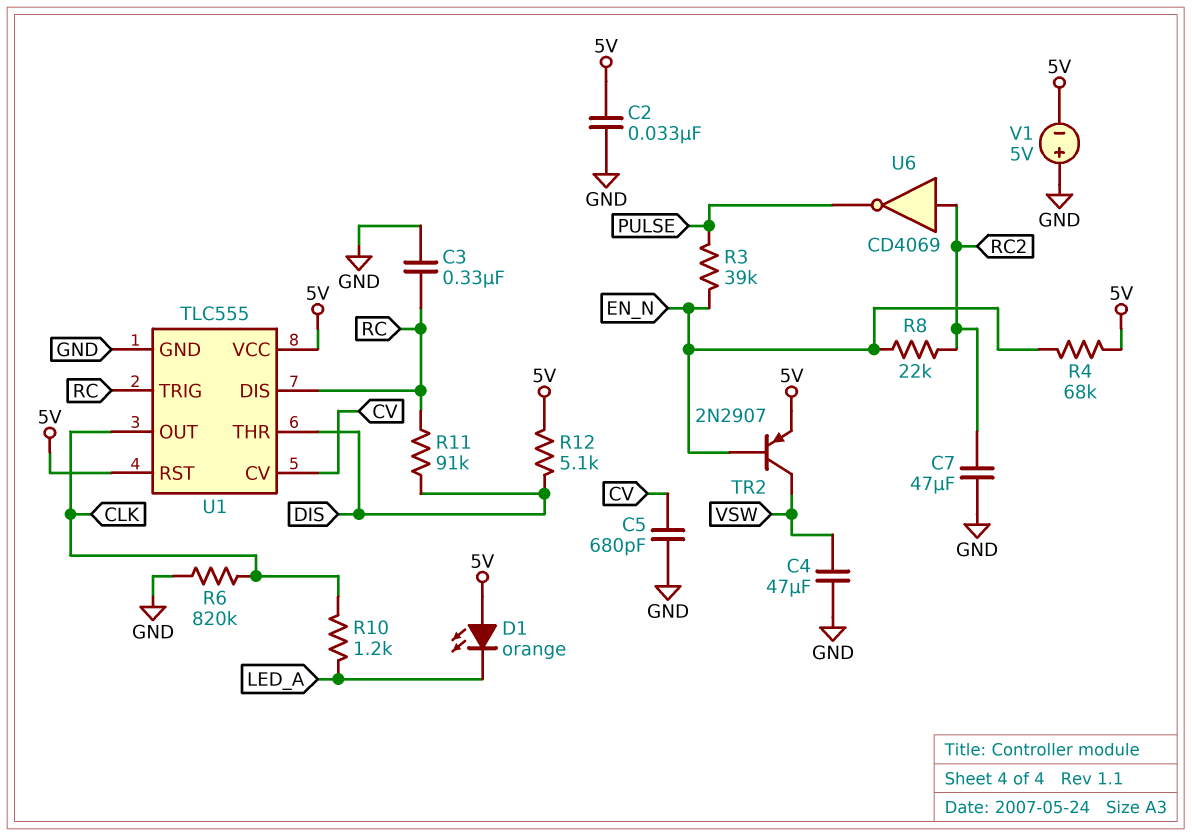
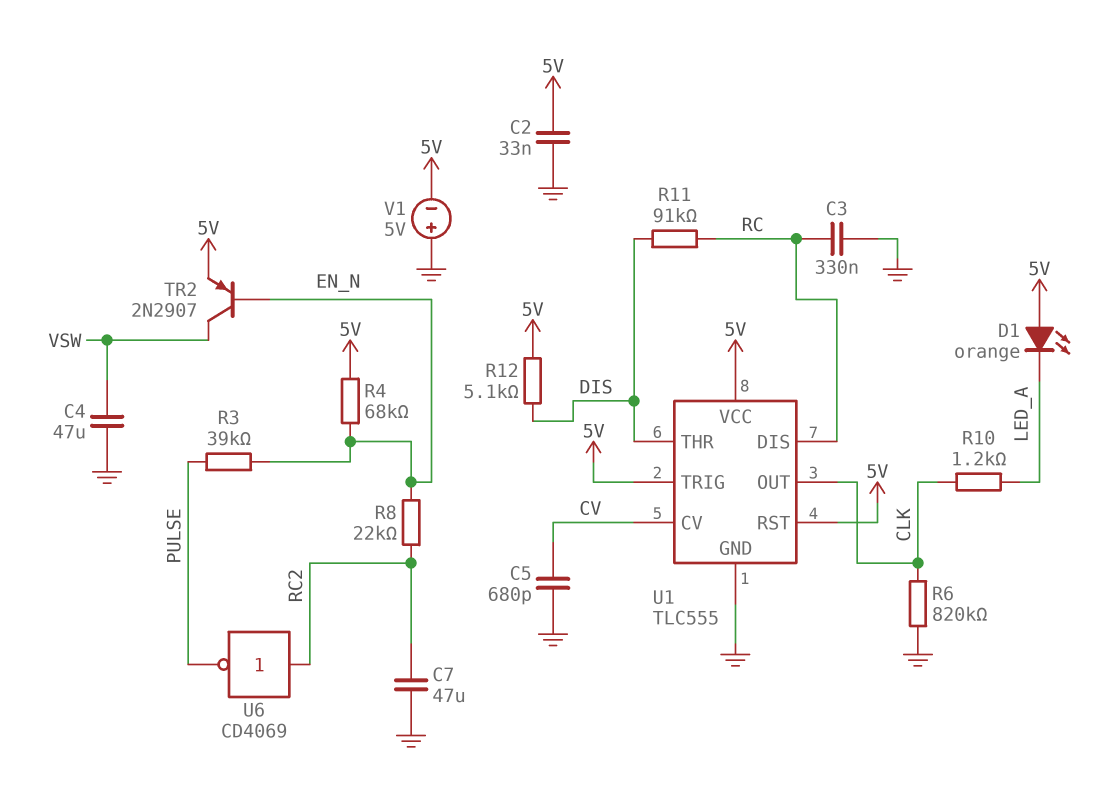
U1 pin TRIG: RC -> 5V

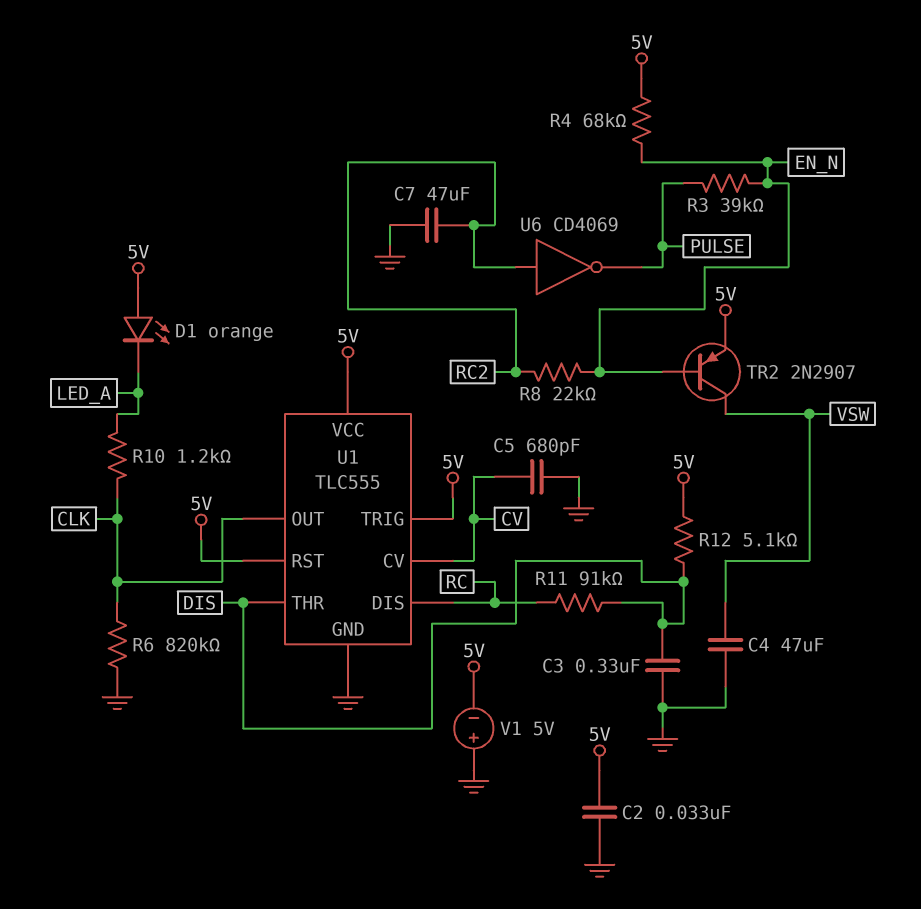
C3: 330nF (GND, RC) -> 330nF (DIS, GND)

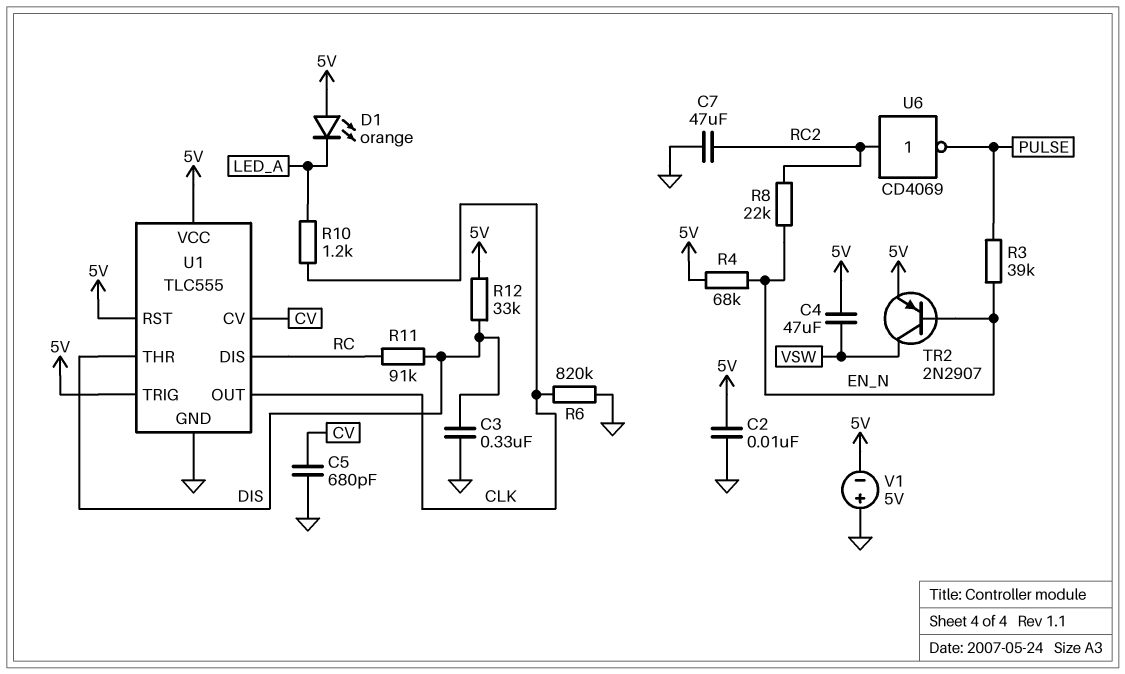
C2: 33nF (5V, GND) -> 10nF (5V, GND)
C4: 47uF (GND, VSW) -> 47uF (5V, VSW)
R12: 5.1k (5V, DIS) -> 33k (5V, DIS)

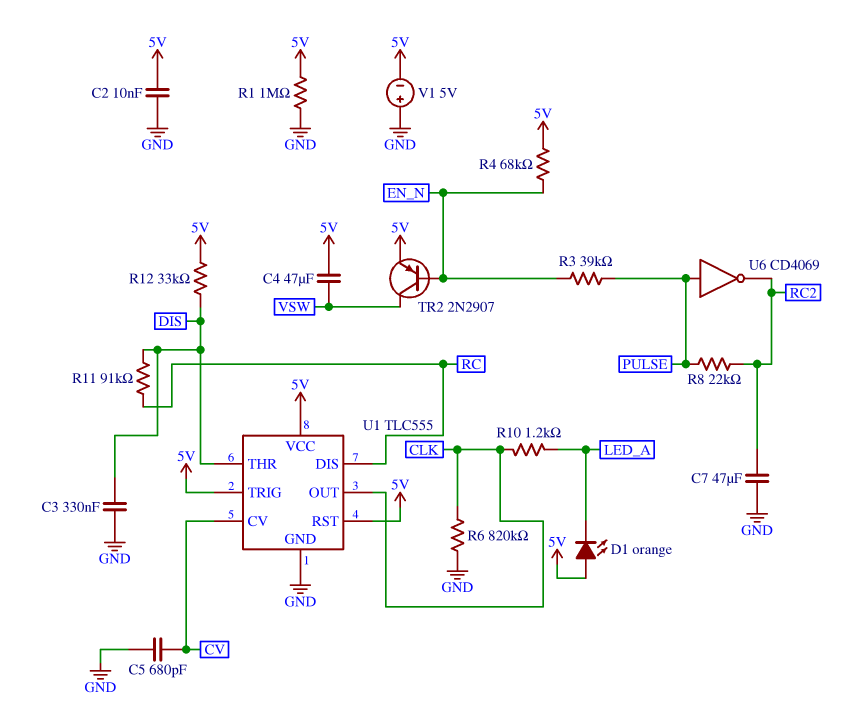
R1: none -> 1M (5V, GND)
R8: 22k (EN_N, RC2) -> 22k (PULSE, RC2)
U6: NOT CD4069 (in RC2, out PULSE) -> NOT CD4069 (in PULSE, out RC2)

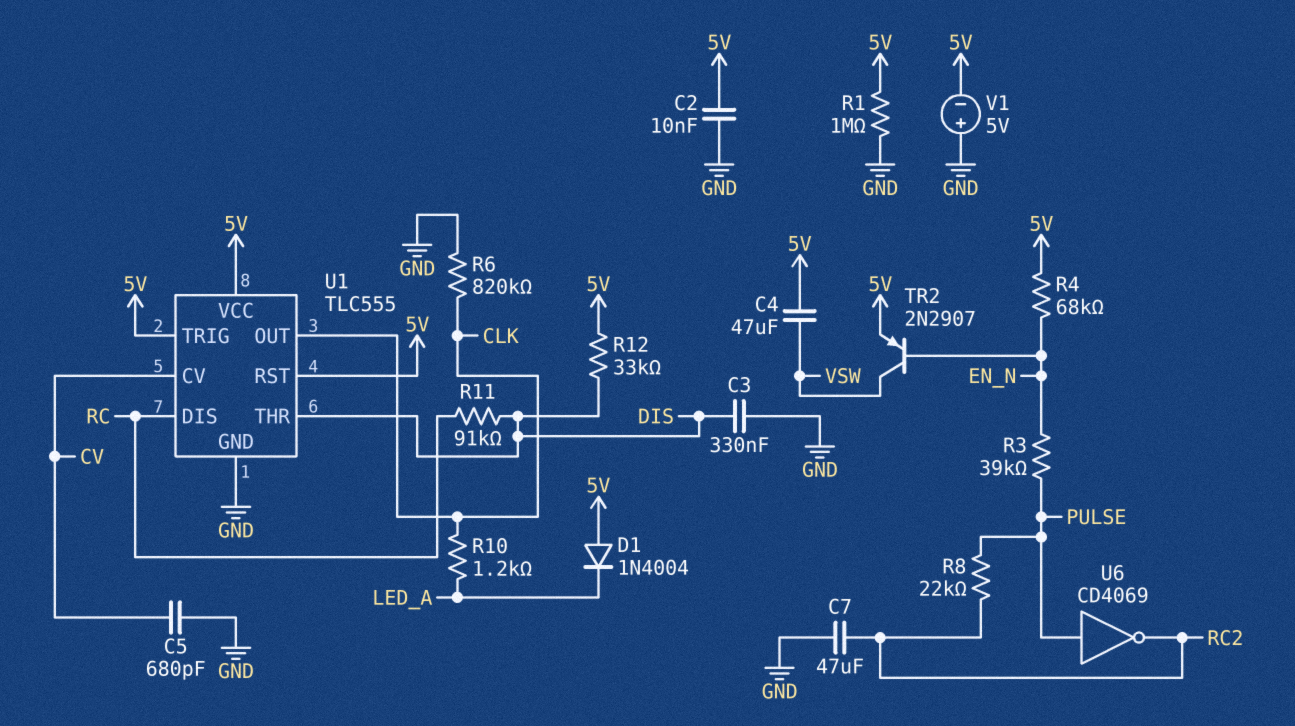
D1: LED orange (A 5V, K LED_A) -> diode 1N4004 (A 5V, K LED_A)

